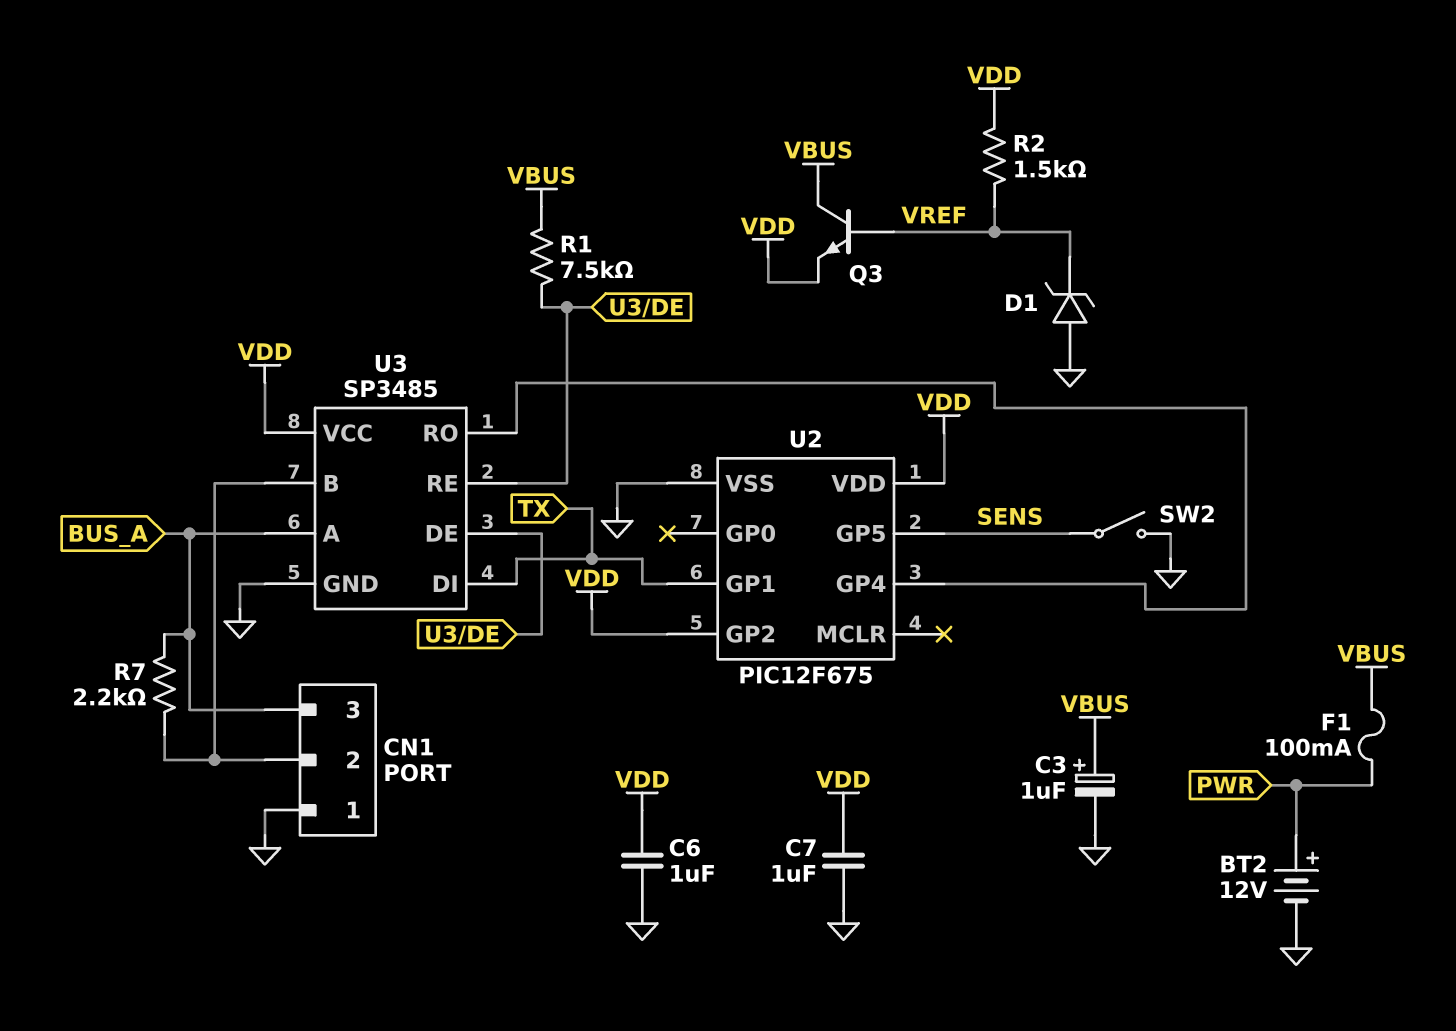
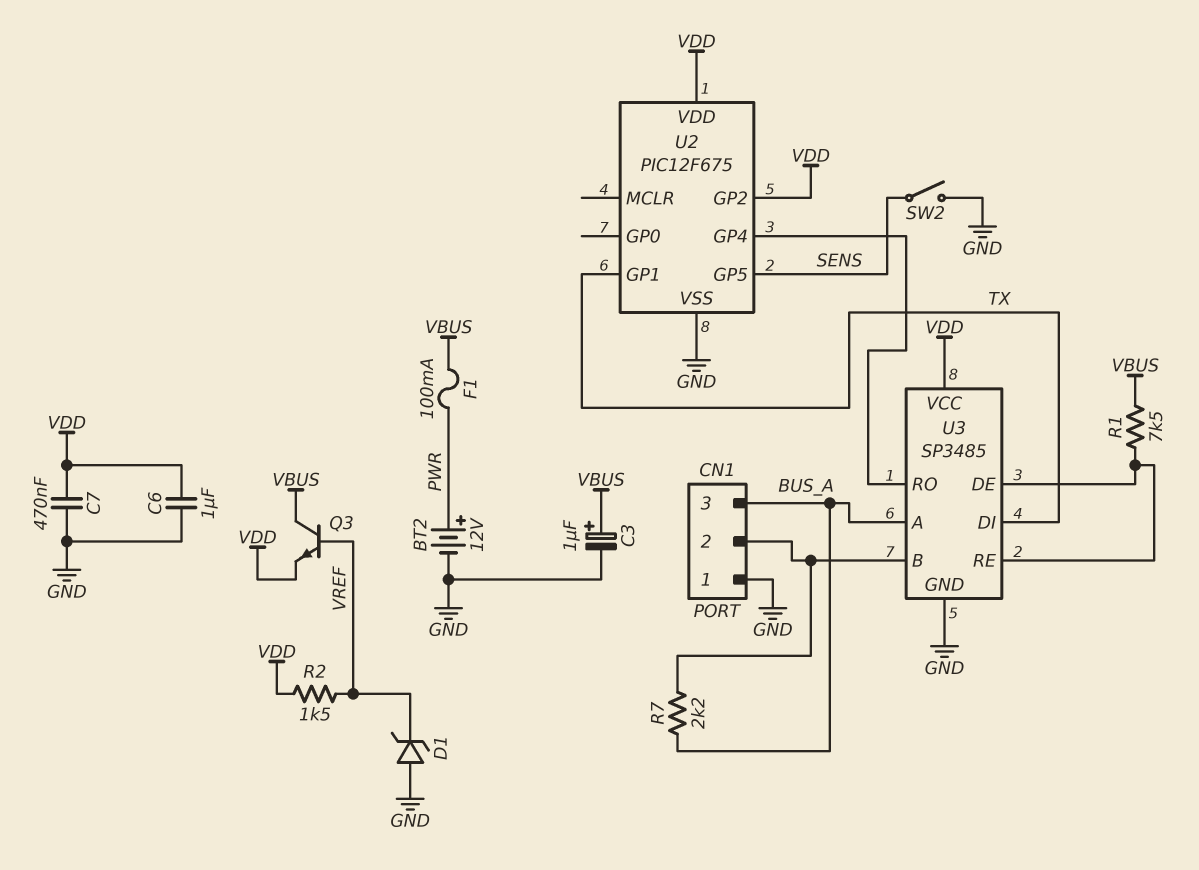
C7: 1uF (GND, VDD) -> 470nF (GND, VDD)

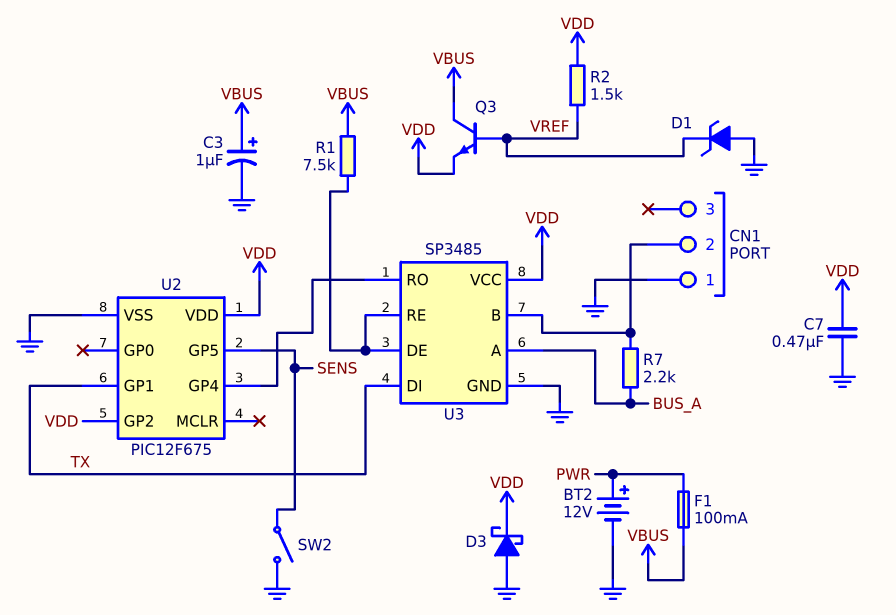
C6: 1uF (GND, VDD) -> none
CN1 pin 3: BUS_A -> none
D3: none -> schottky (A GND, K VDD)

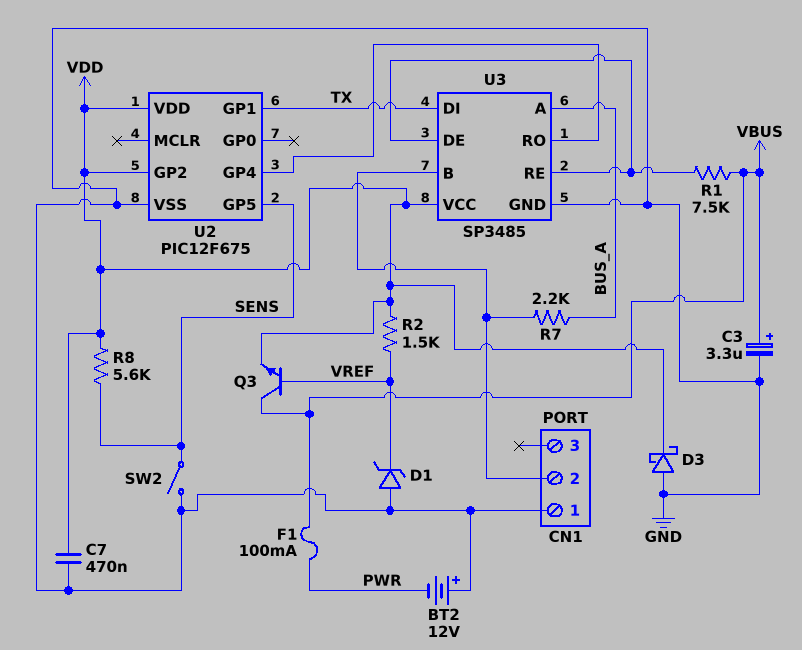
BT2: 12V (plus PWR, minus GND) -> 12V (plus GND, minus PWR)
C3: 1uF (plus VBUS, minus GND) -> 3.3uF (plus VBUS, minus GND)
R8: none -> 5.6k (SENS, VDD)

